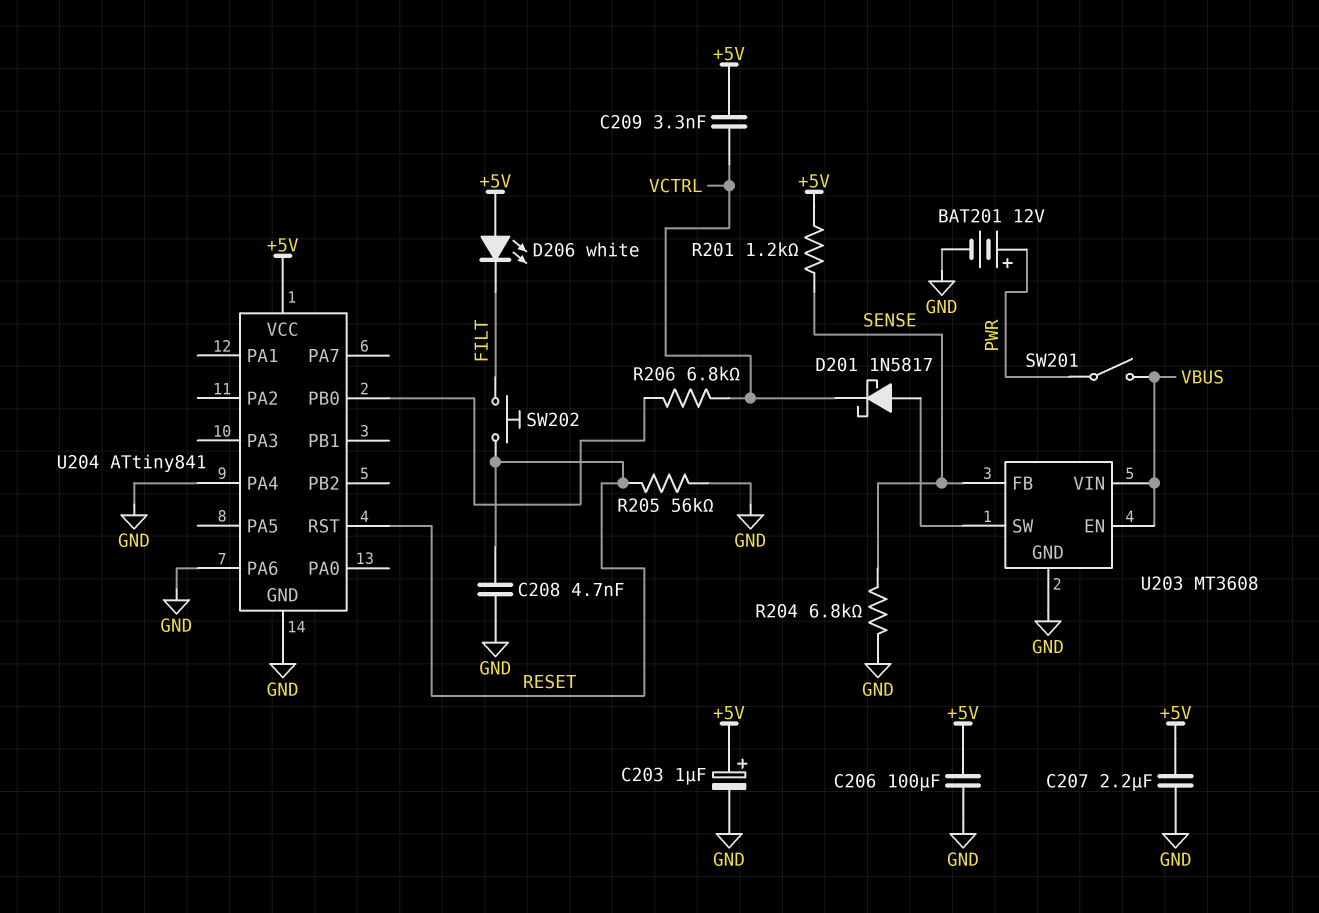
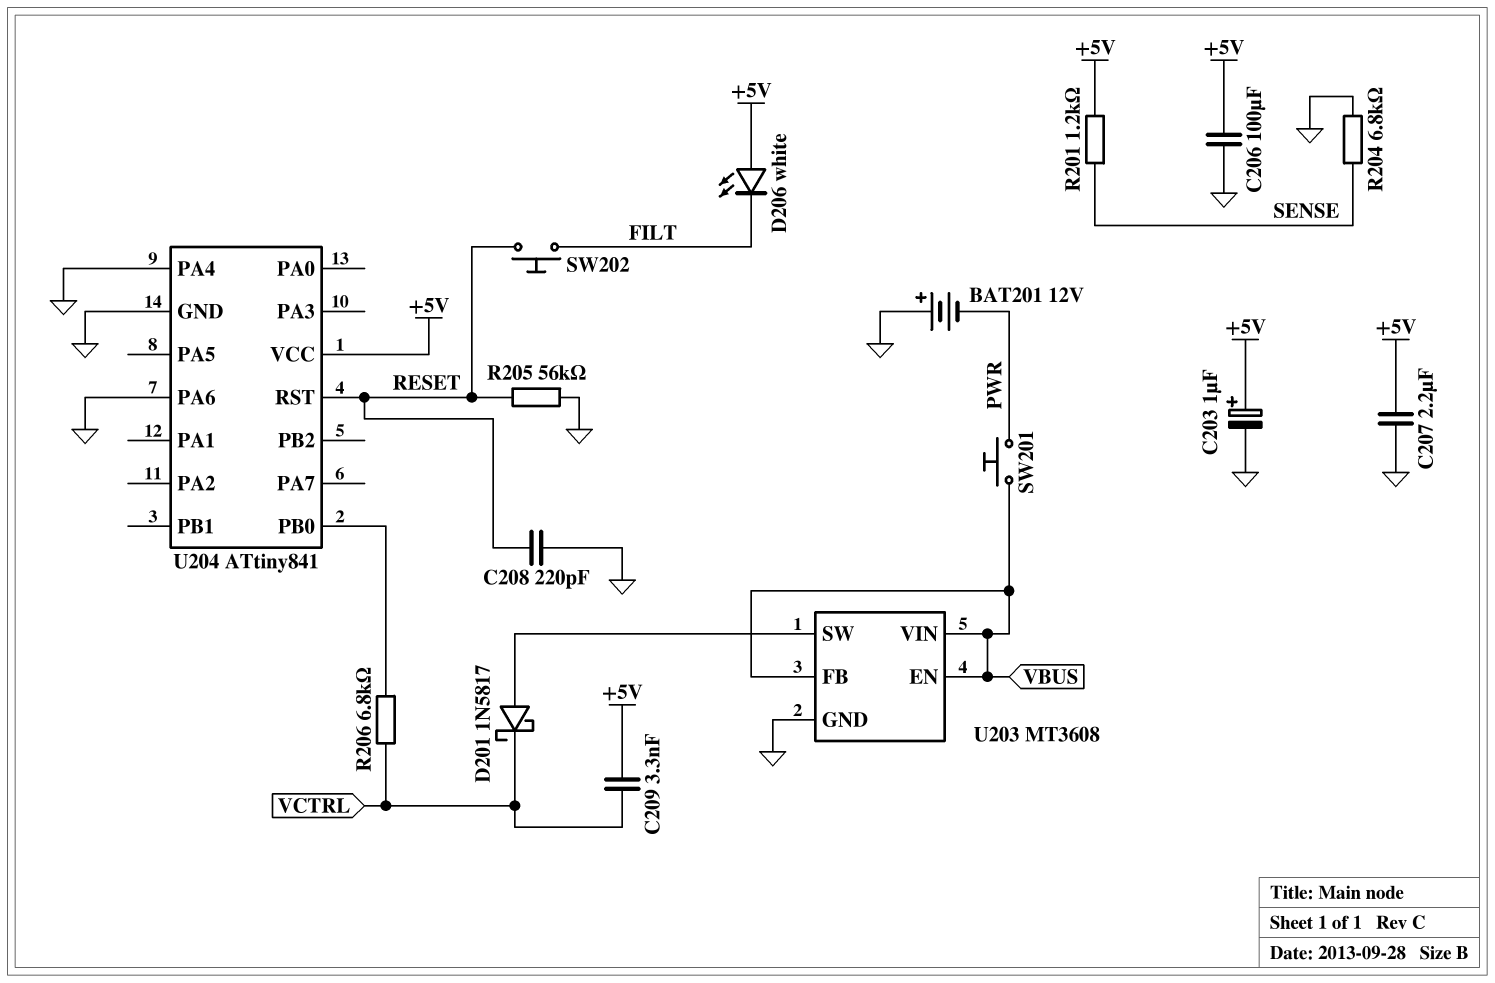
BAT201: 12V (plus PWR, minus GND) -> 12V (plus GND, minus PWR)
C208: 4.7nF (GND, RESET) -> 220pF (GND, RESET)
SW201: switch (PWR, VBUS) -> button (PWR, VBUS)
U203 pin FB: SENSE -> VBUS

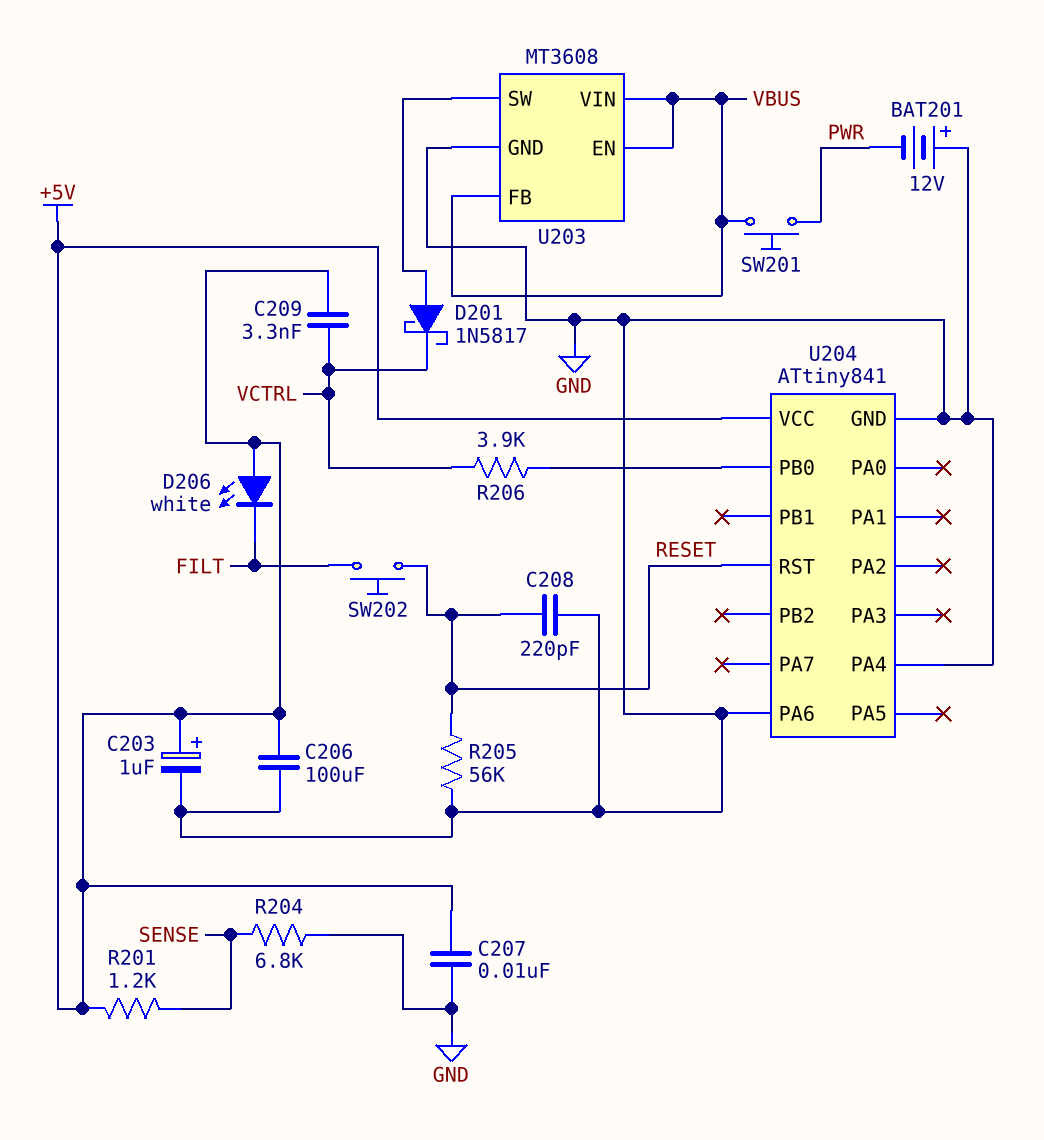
C207: 2.2uF (+5V, GND) -> 10nF (+5V, GND)
R206: 6.8k (U204/PB0, VCTRL) -> 3.9k (U204/PB0, VCTRL)

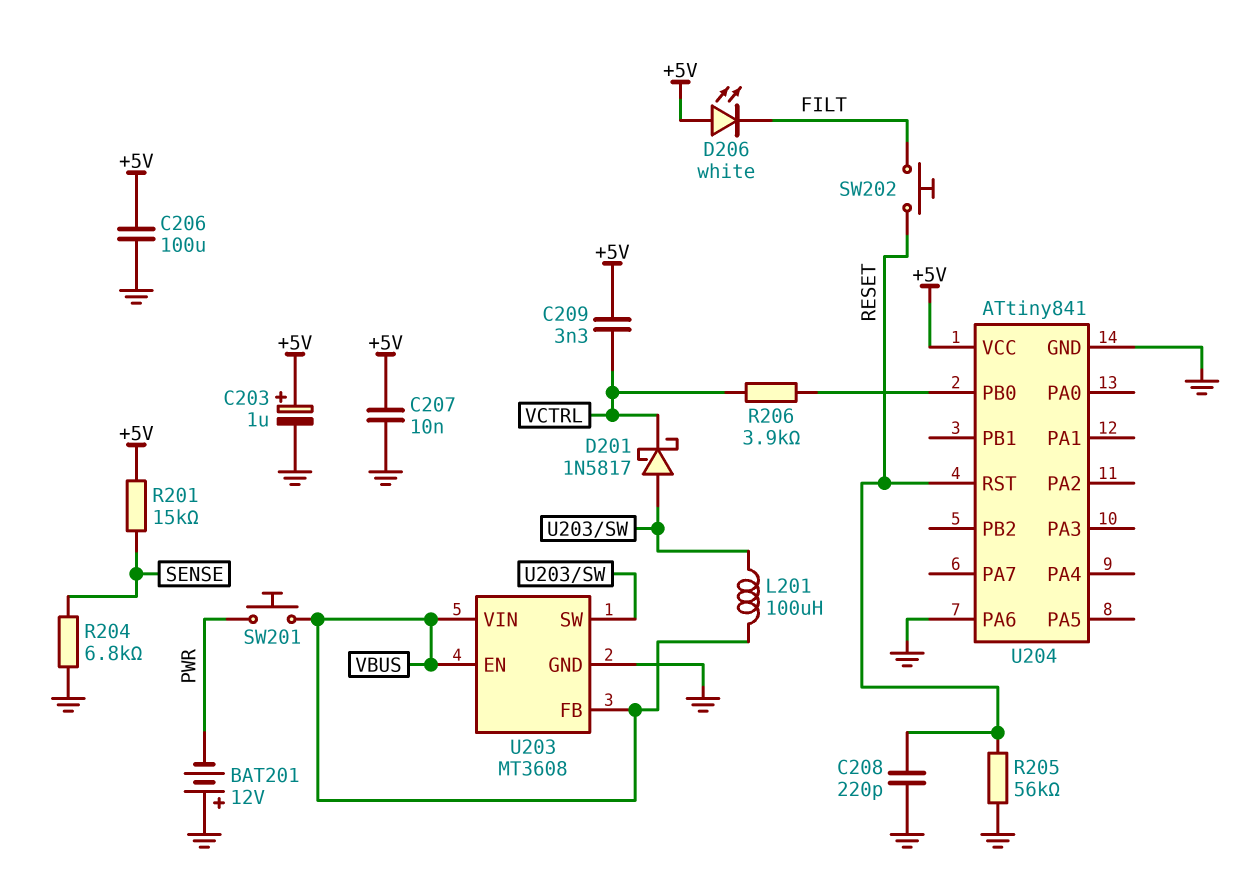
L201: none -> 100uH (U203/SW, VBUS)
R201: 1.2k (+5V, SENSE) -> 15k (+5V, SENSE)
U204 pin PA4: GND -> none

